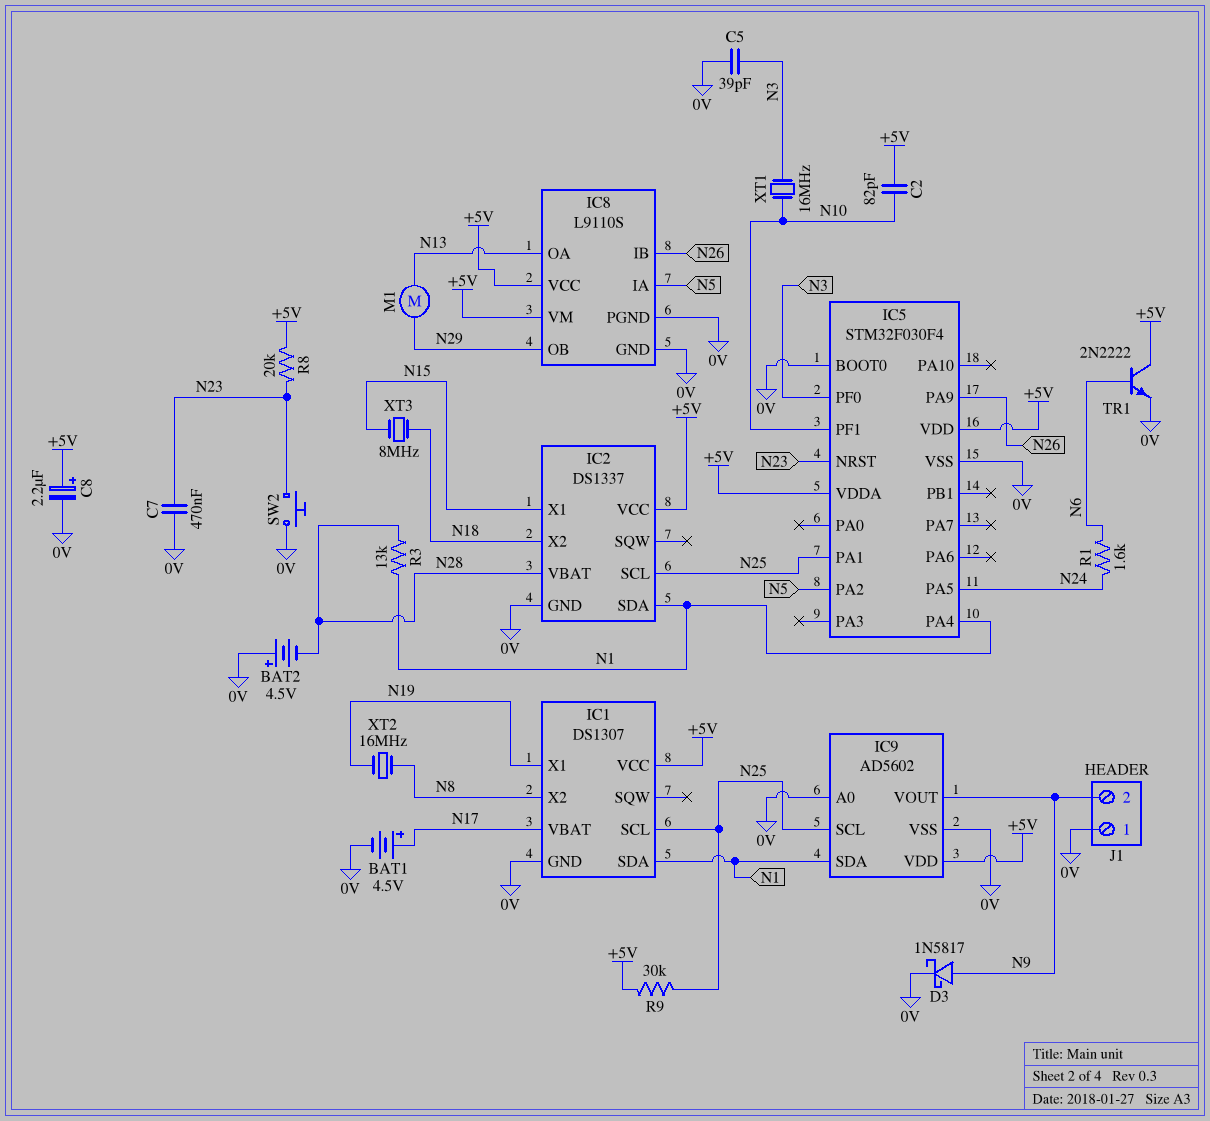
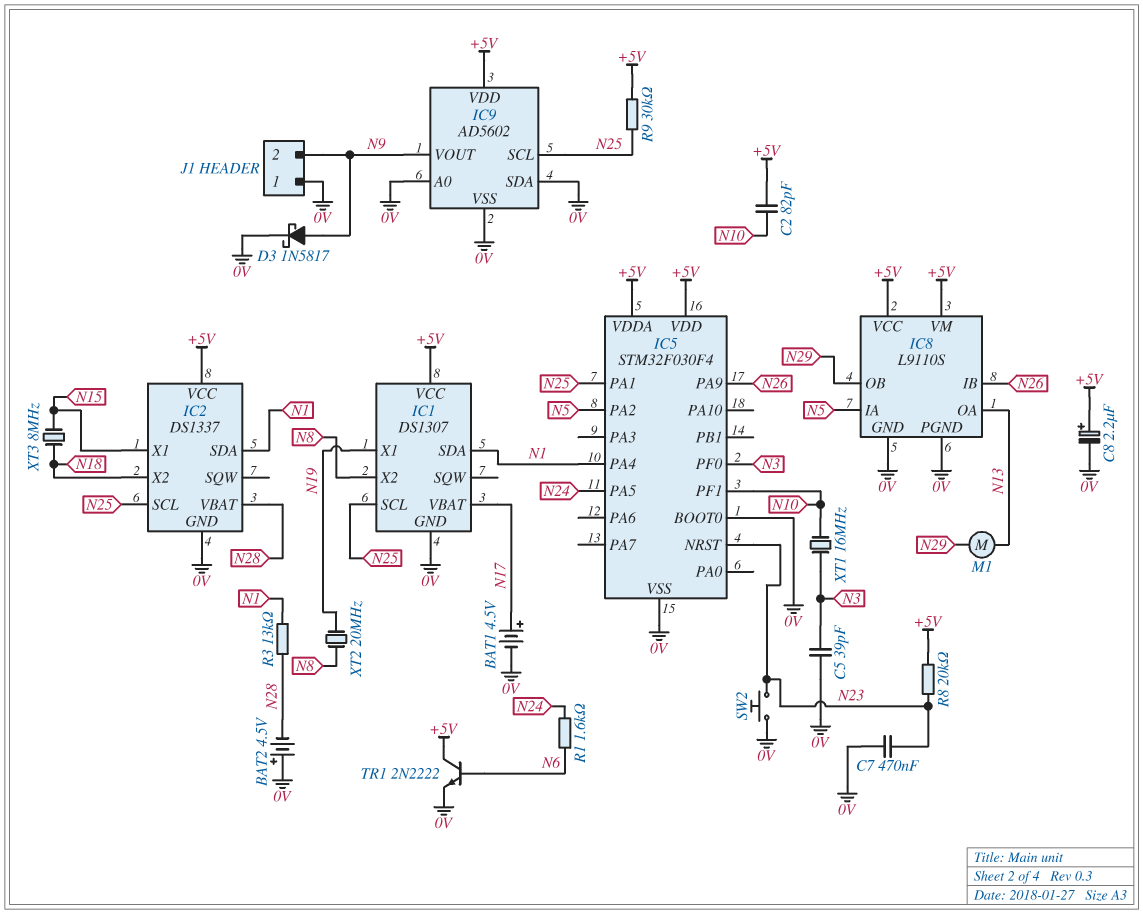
IC9 pin SDA: N1 -> 0V
XT2: 16MHz (N8, N19) -> 20MHz (N8, N19)

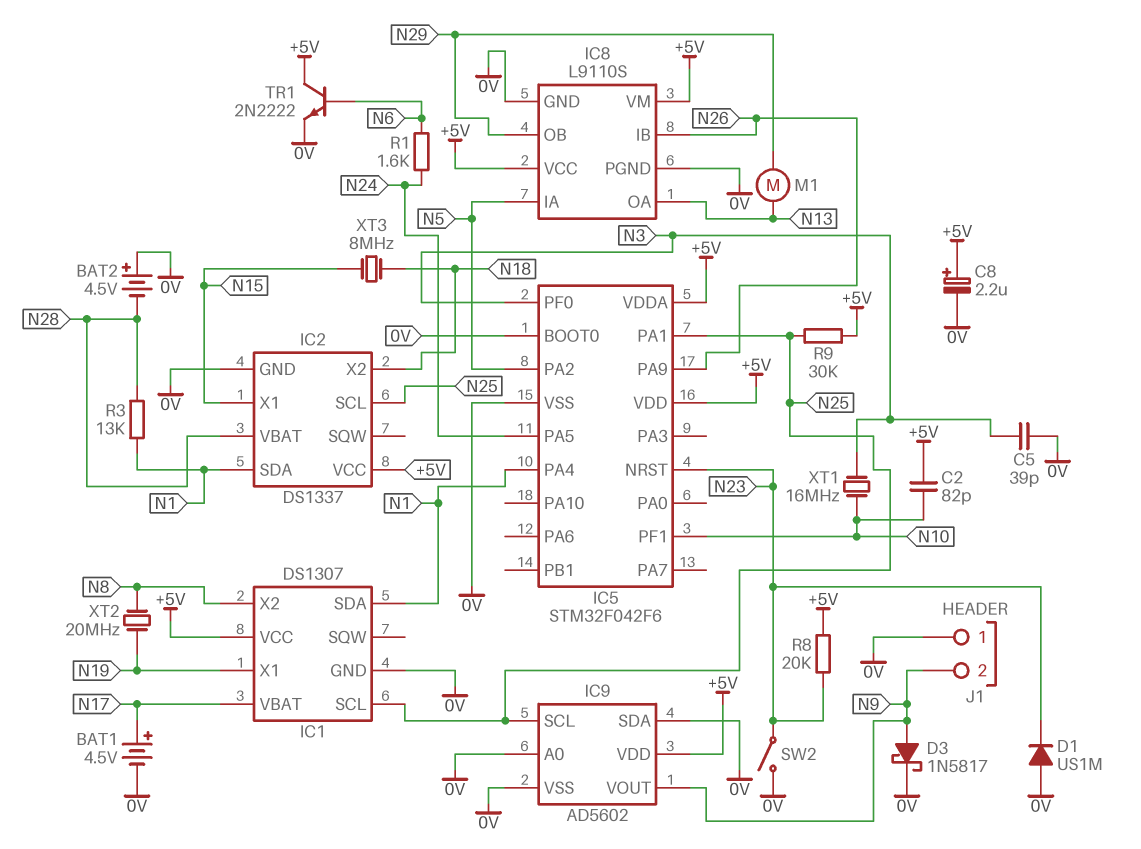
C7: 470nF (0V, N23) -> none
D1: none -> diode US1M (A 0V, K N23)
IC5: STM32F030F4 -> STM32F042F6
SW2: button (0V, N23) -> switch (0V, N23)

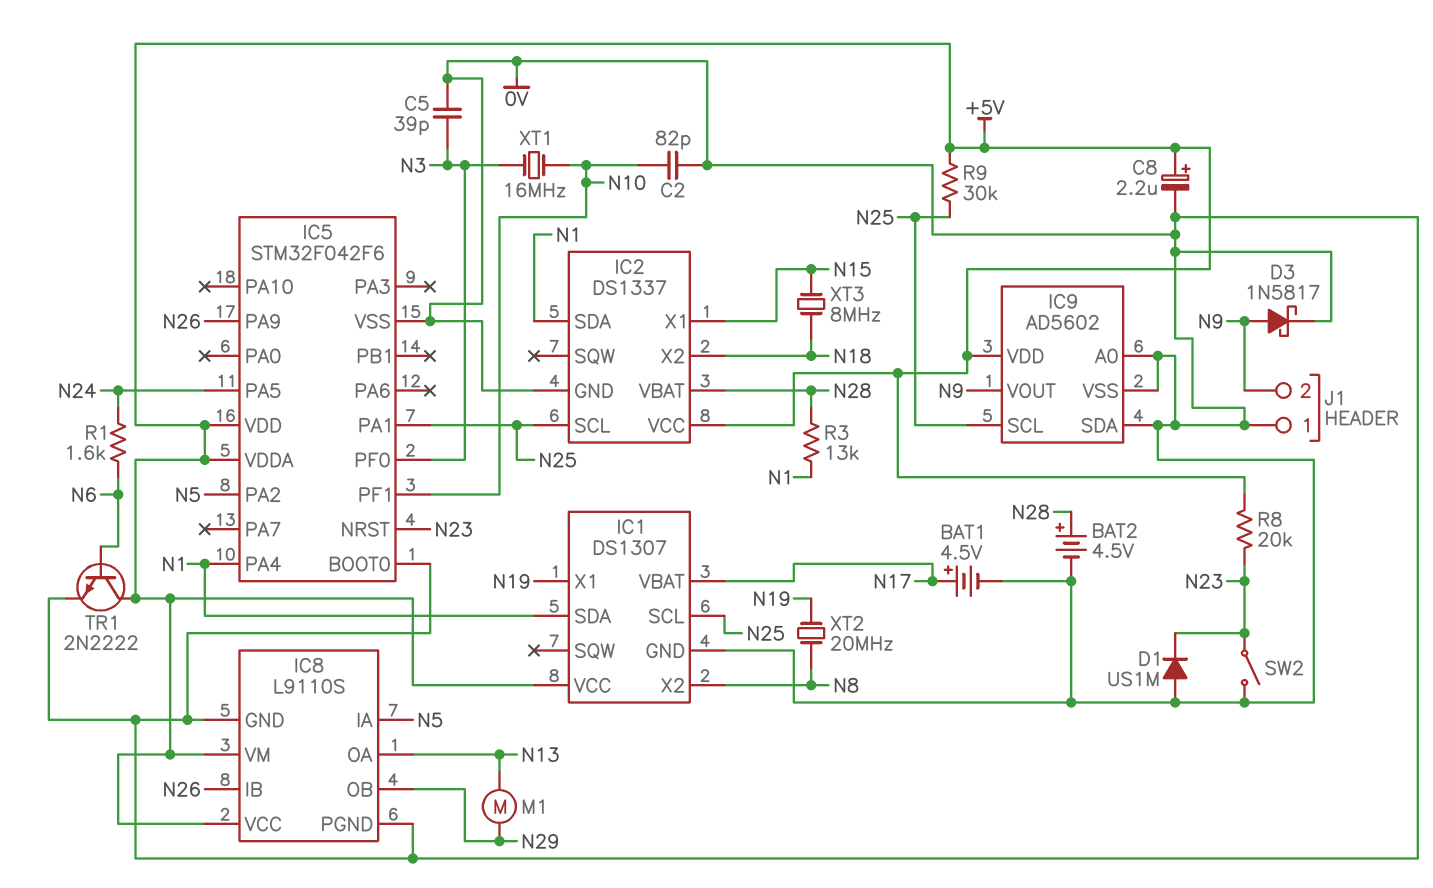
BAT2: 4.5V (plus 0V, minus N28) -> 4.5V (plus N28, minus 0V)
C2: 82pF (+5V, N10) -> 82pF (0V, N10)

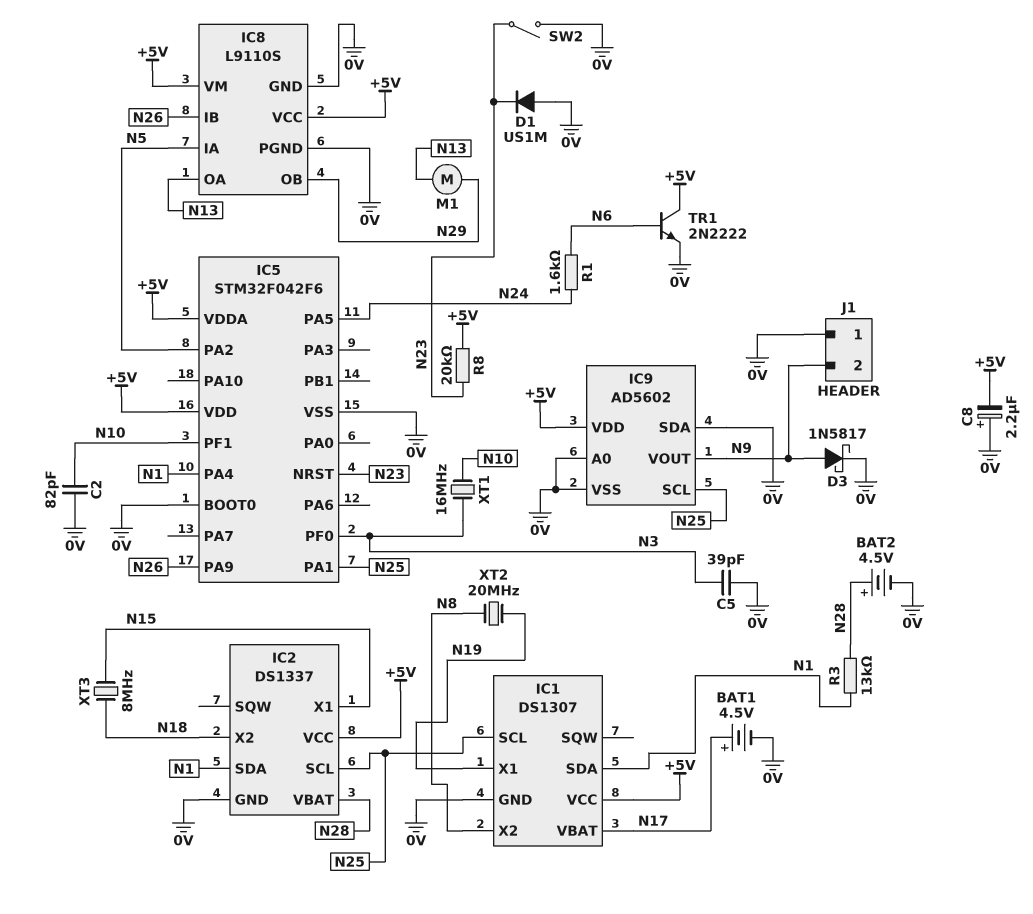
C8: 2.2uF (plus +5V, minus 0V) -> 2.2uF (plus 0V, minus +5V)
R9: 30k (+5V, N25) -> none

